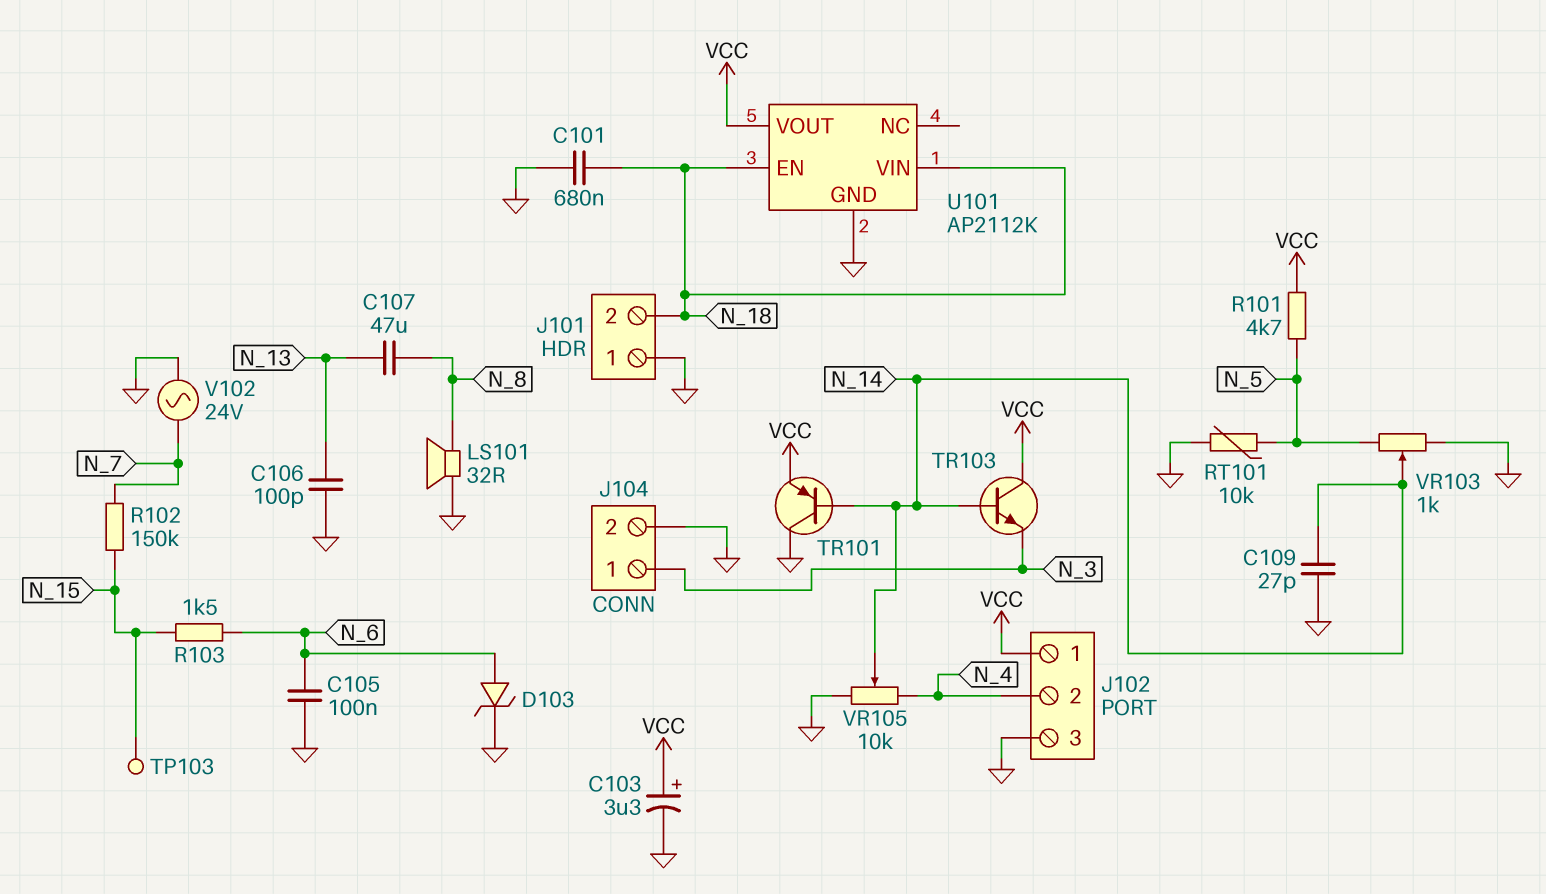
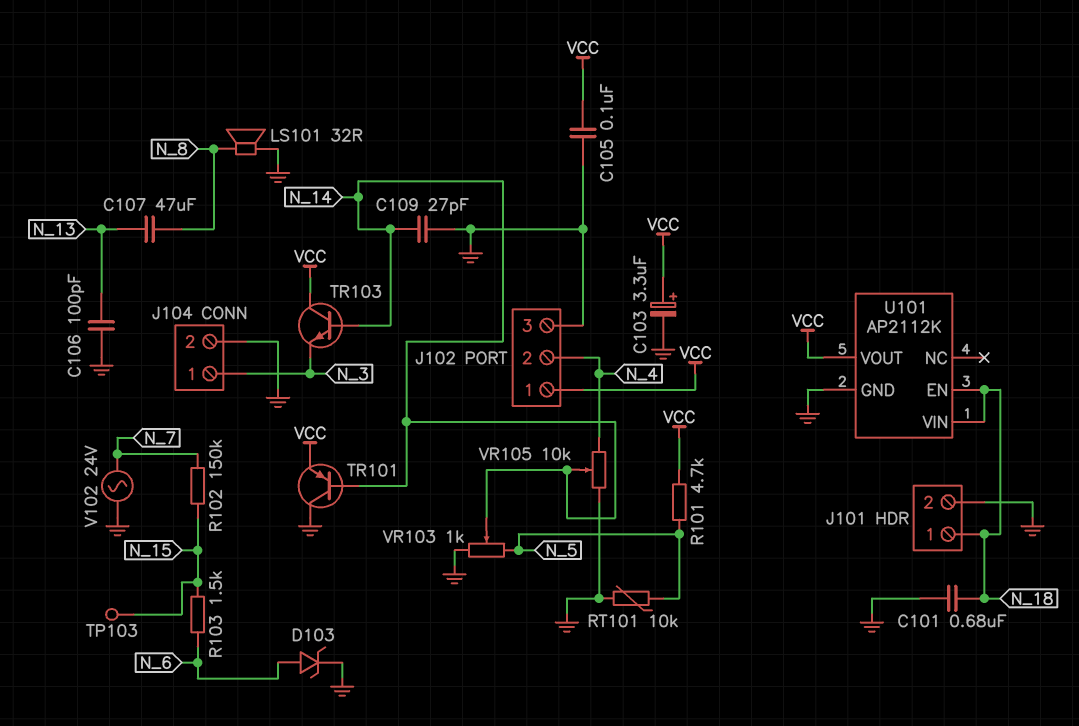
C105: 100nF (GND, N_6) -> 100nF (GND, VCC)
J101 pin 1: GND -> N_18
J101 pin 2: N_18 -> GND

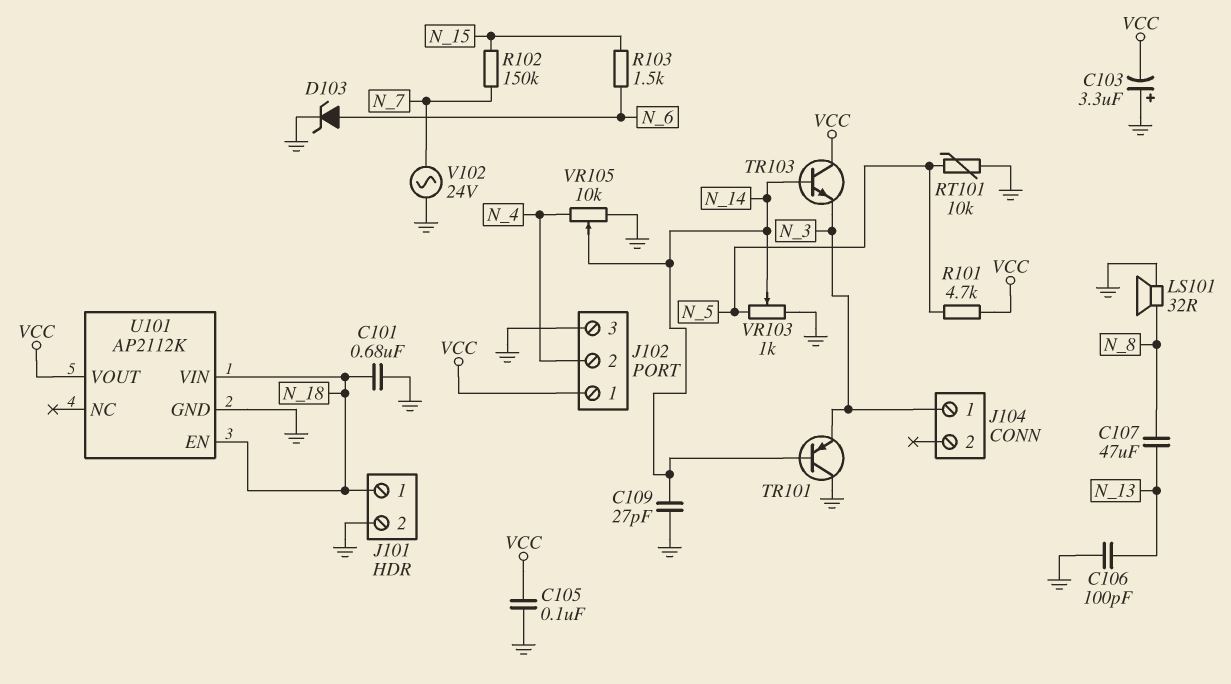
C103: 3.3uF (plus VCC, minus GND) -> 3.3uF (plus GND, minus VCC)
J104 pin 2: GND -> none
TP103: test point (N_15) -> none
TR101: PNP (B N_14, C GND, E VCC) -> PNP (B N_14, C GND, E N_3)

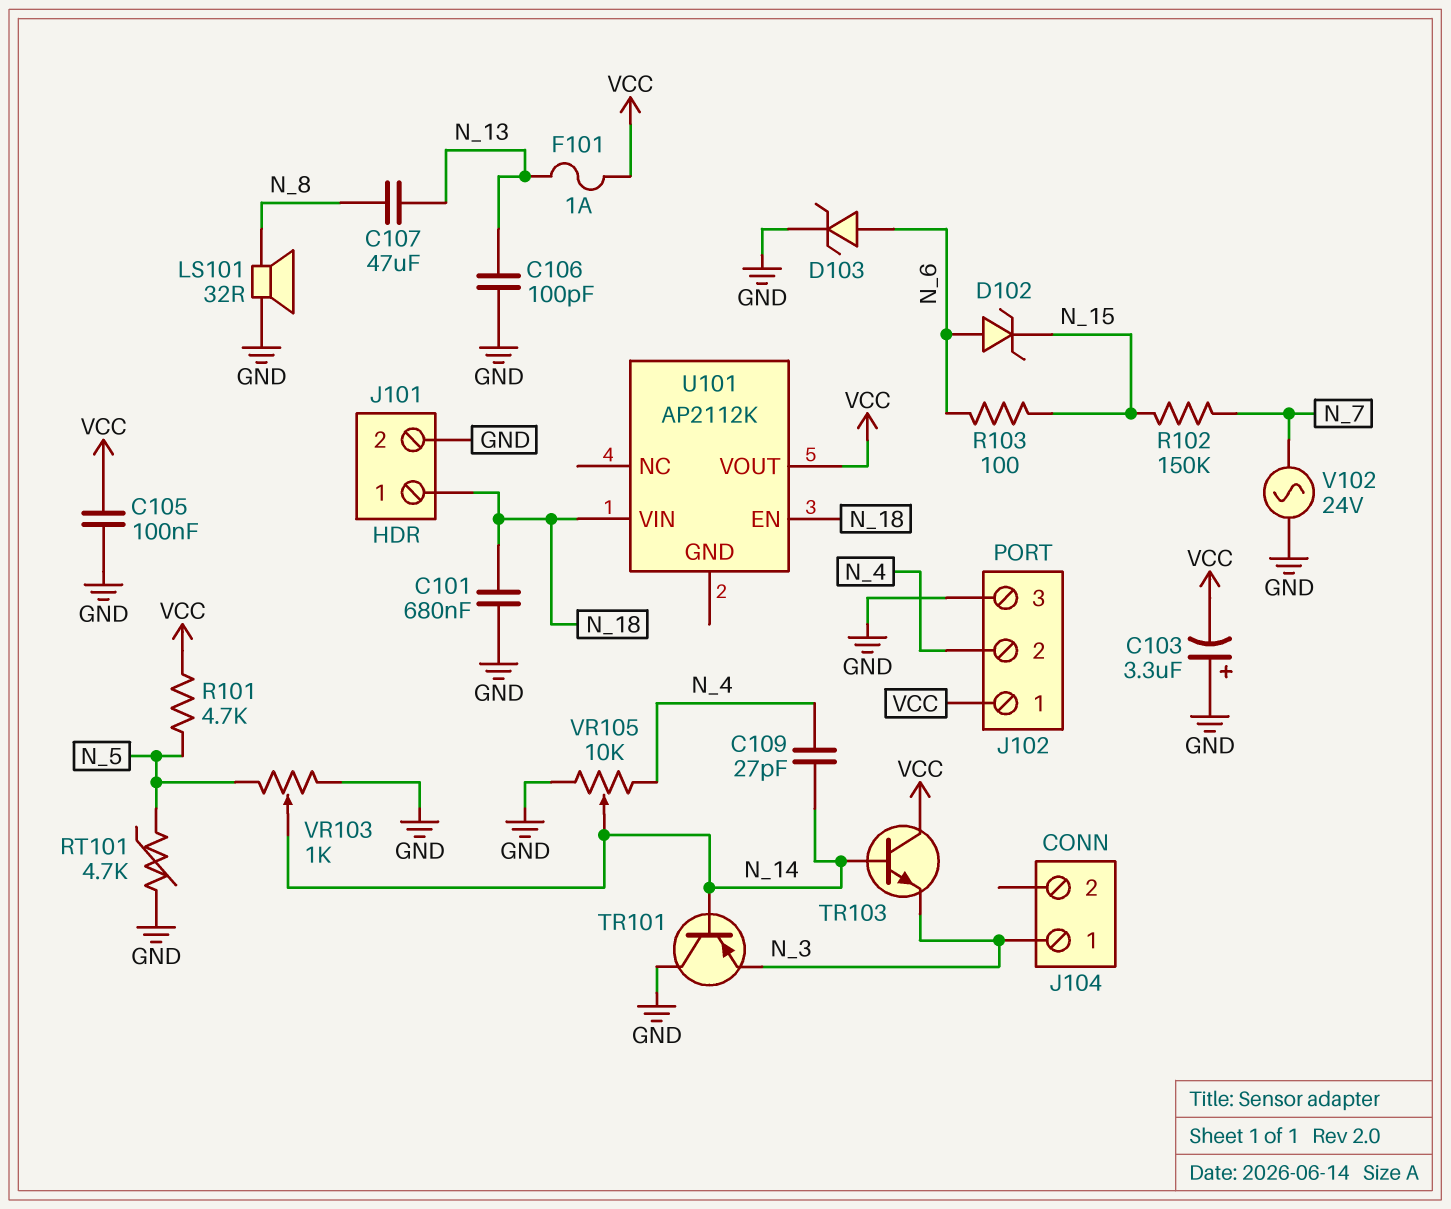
C109: 27pF (GND, N_14) -> 27pF (N_4, N_14)
D102: none -> zener (A N_6, K N_15)
F101: none -> 1A (N_13, VCC)
R103: 1.5k (N_6, N_15) -> 100 (N_6, N_15)
RT101: 10k (GND, N_5) -> 4.7k (GND, N_5)
U101 pin GND: GND -> none

